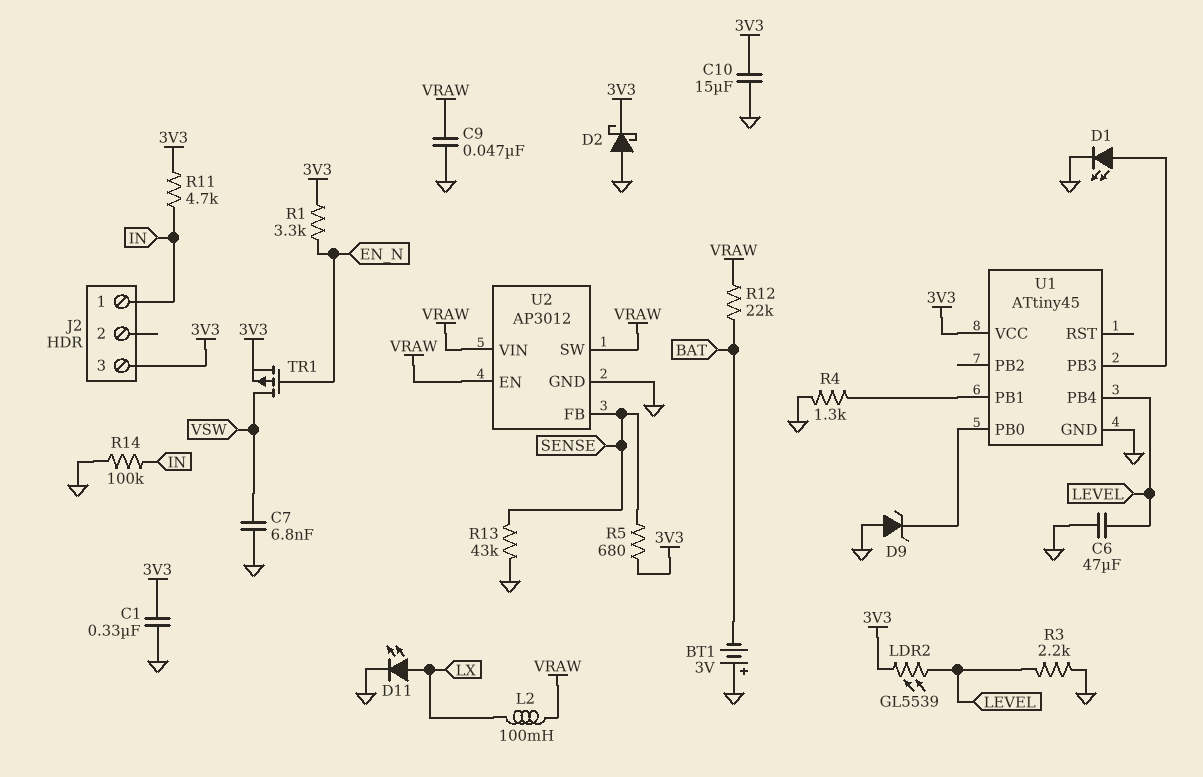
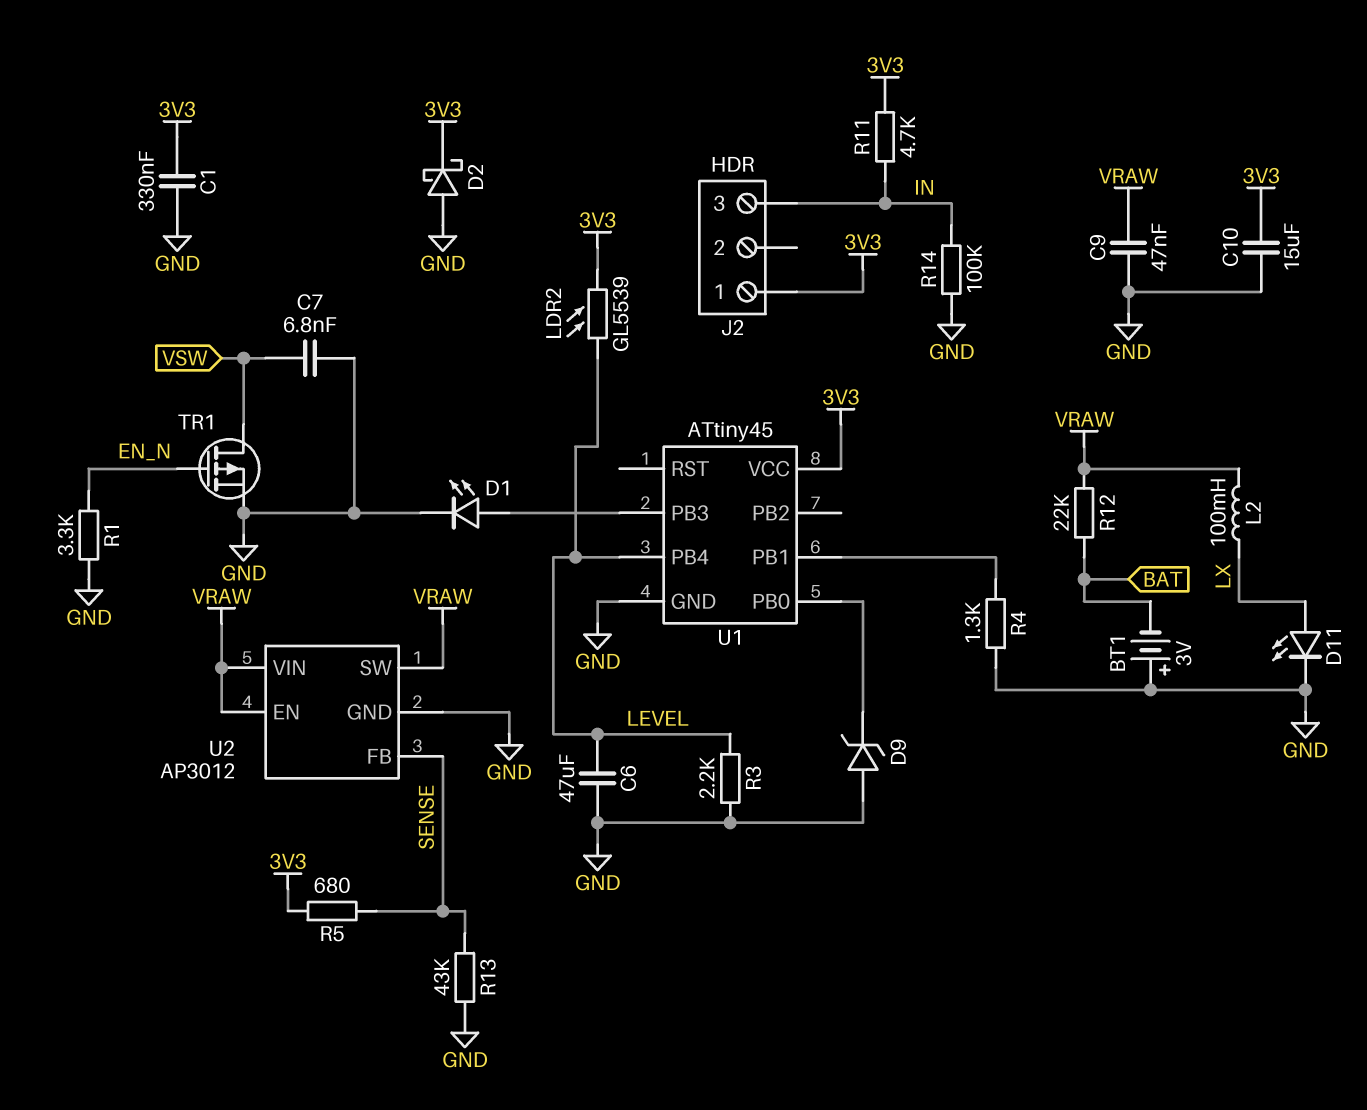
J2 pin 1: IN -> 3V3
J2 pin 3: 3V3 -> IN
R1: 3.3k (3V3, EN_N) -> 3.3k (EN_N, GND)
TR1: PMOS (G EN_N, D VSW, S 3V3) -> PMOS (G EN_N, D VSW, S GND)

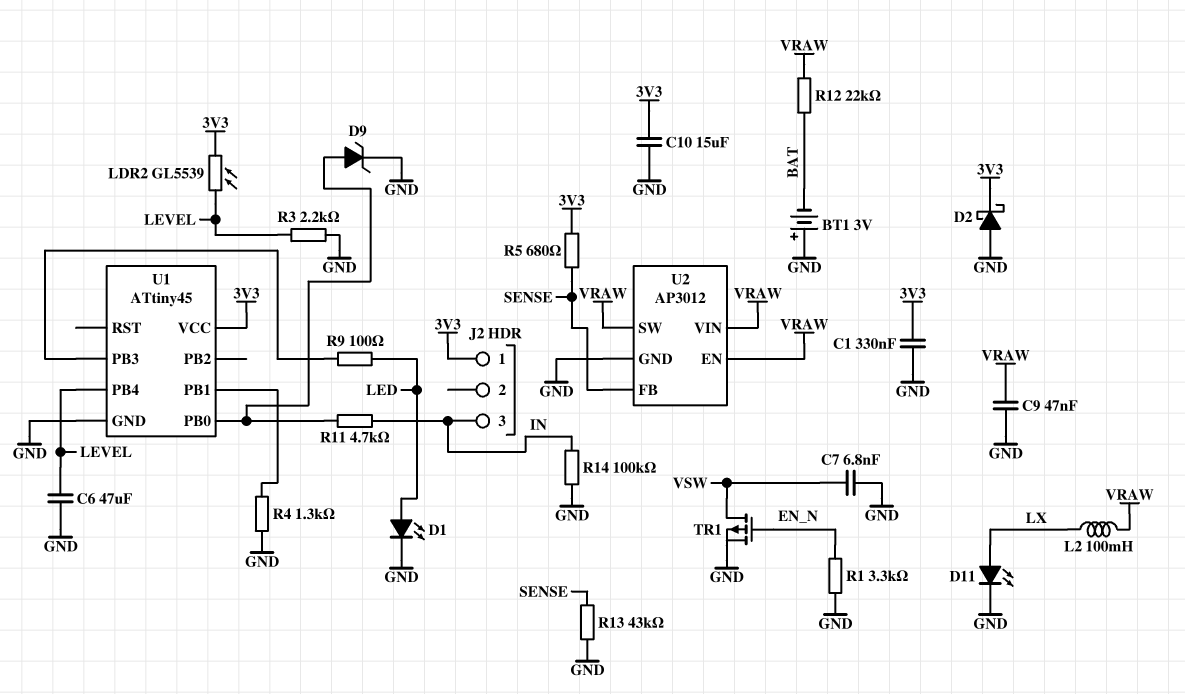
D1: LED (A U1/PB3, K GND) -> LED (A LED, K GND)
D9: zener (A GND, K U1/PB0) -> zener (A U1/PB0, K GND)
R9: none -> 100 (LED, U1/PB3)
R11: 4.7k (3V3, IN) -> 4.7k (IN, U1/PB0)

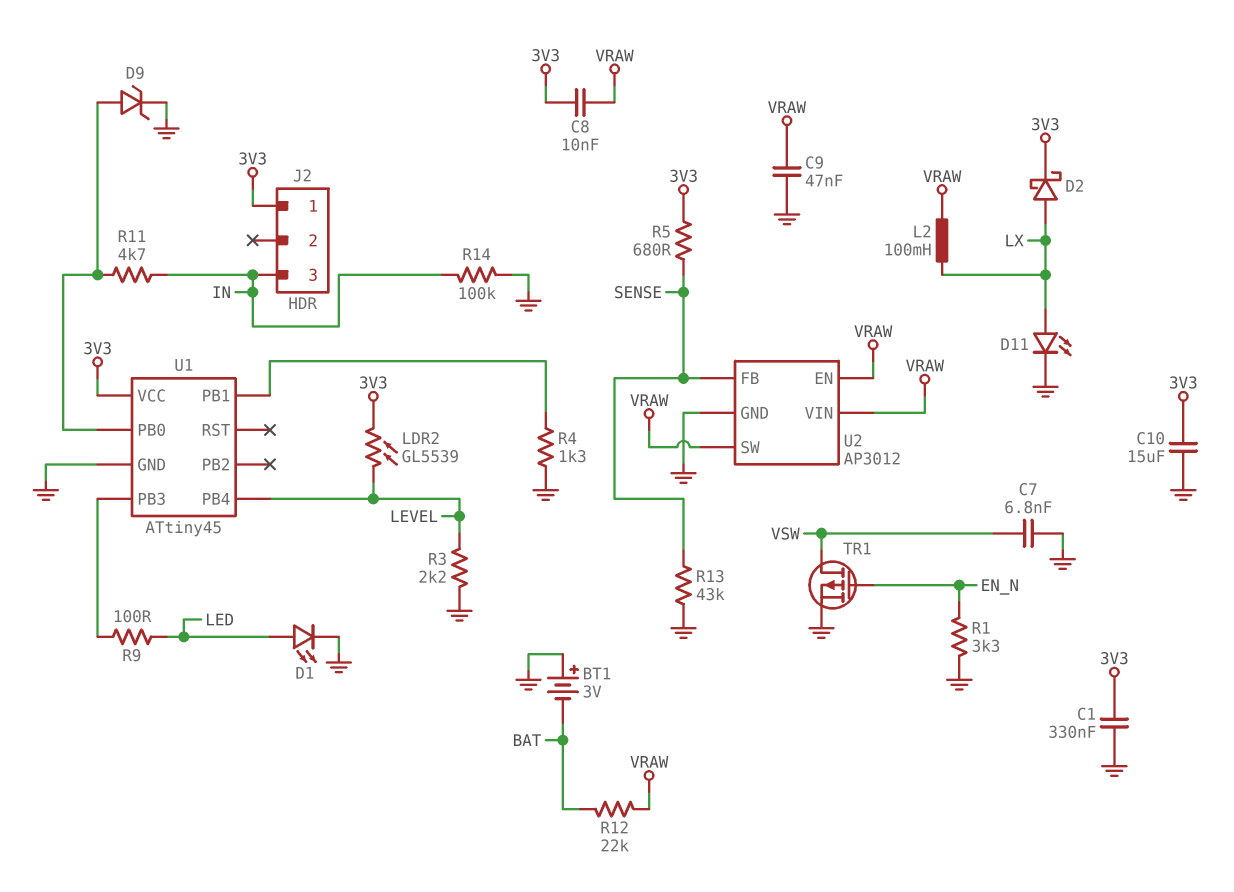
C6: 47uF (GND, LEVEL) -> none
C8: none -> 10nF (3V3, VRAW)
D2: schottky (A GND, K 3V3) -> schottky (A LX, K 3V3)

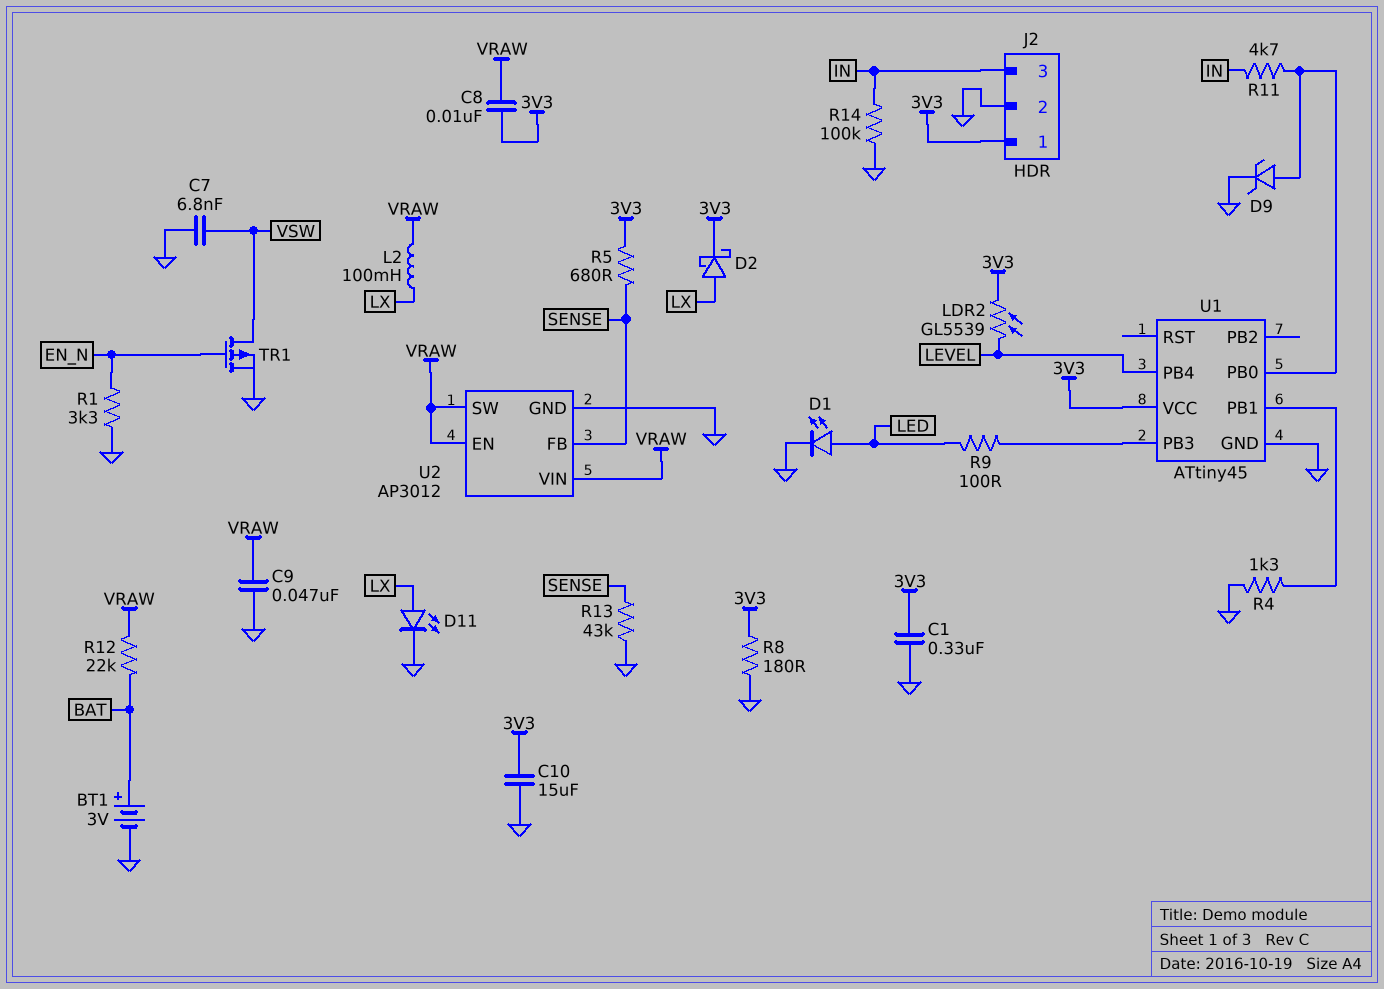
BT1: 3V (plus GND, minus BAT) -> 3V (plus BAT, minus GND)
J2 pin 2: none -> GND
R3: 2.2k (GND, LEVEL) -> none
R8: none -> 180 (3V3, GND)

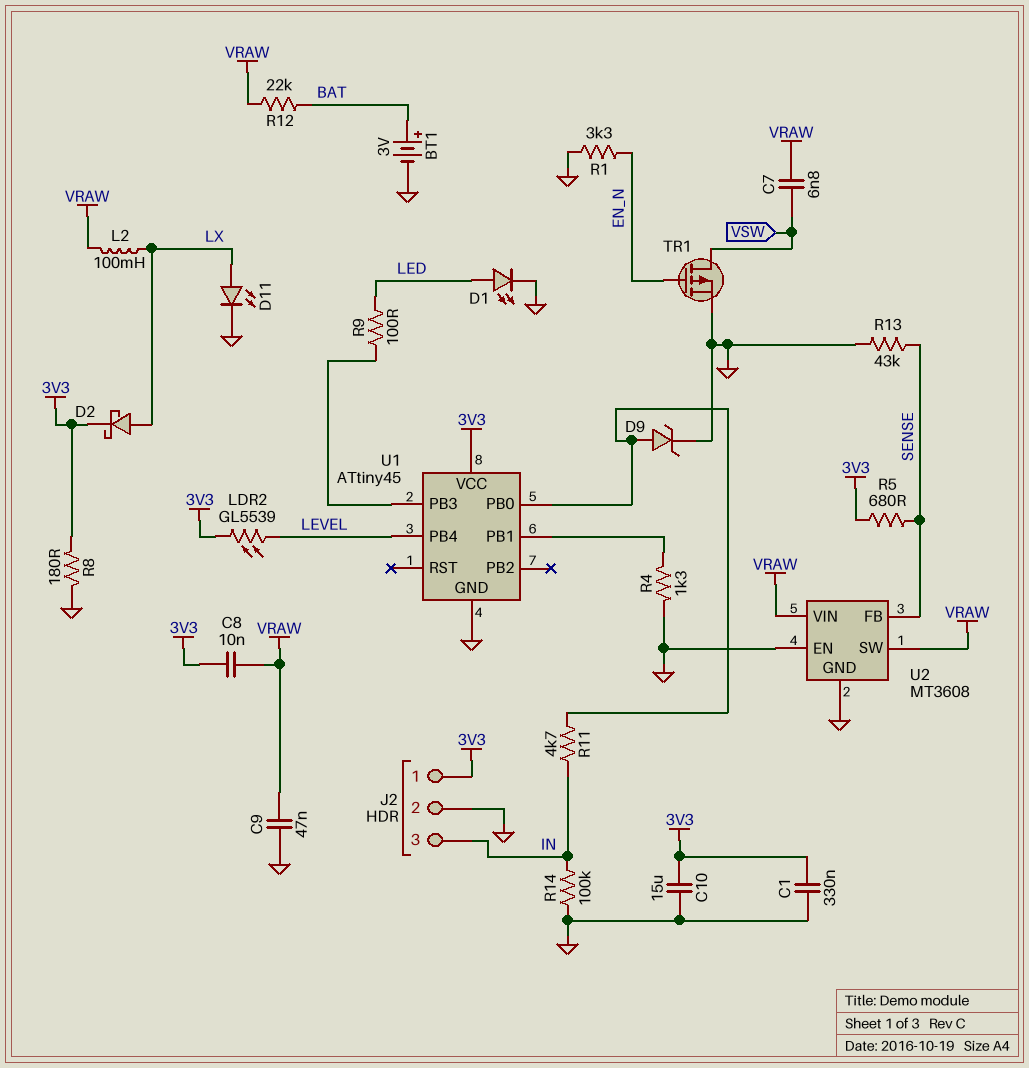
C7: 6.8nF (GND, VSW) -> 6.8nF (VRAW, VSW)
U2: AP3012 -> MT3608
U2 pin EN: VRAW -> GND

